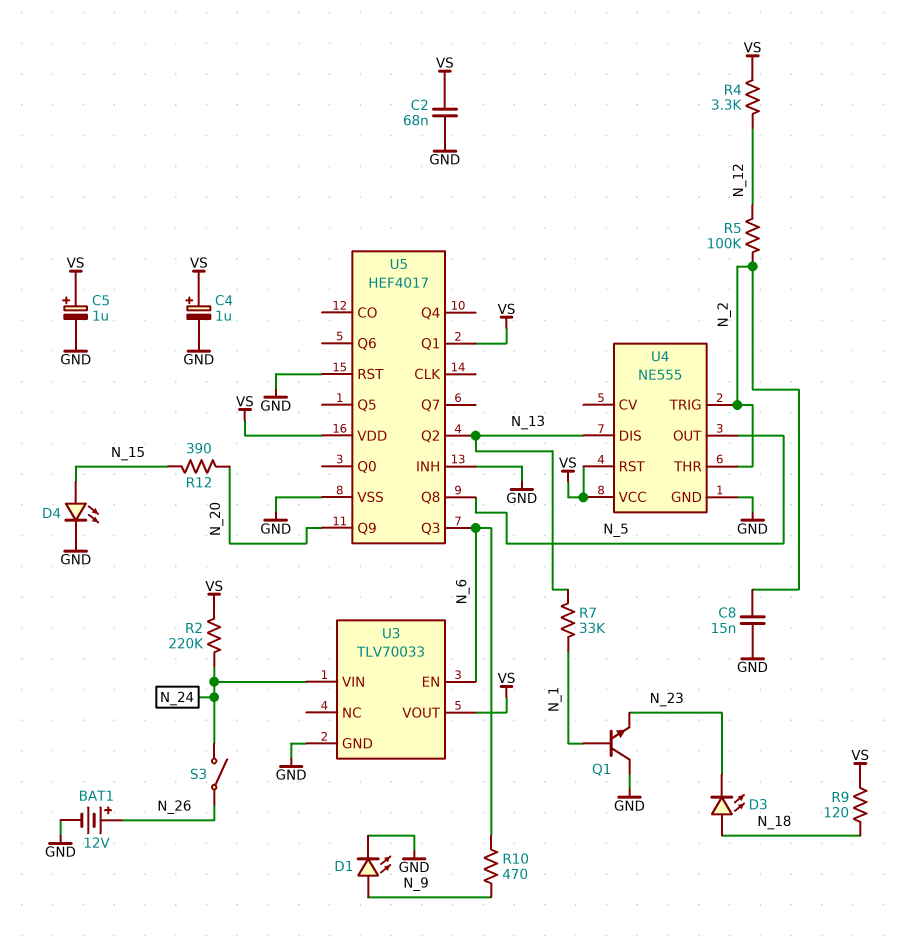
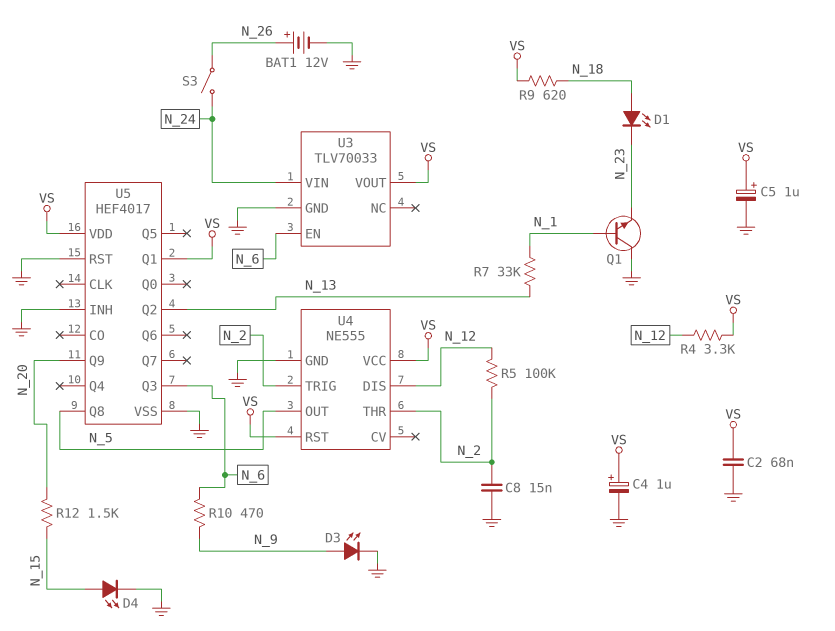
D1: LED (A N_9, K GND) -> LED (A N_18, K N_23)
D3: LED (A N_18, K N_23) -> LED (A N_9, K GND)
R2: 220k (N_24, VS) -> none
R9: 120 (N_18, VS) -> 620 (N_18, VS)
R12: 390 (N_15, N_20) -> 1.5k (N_15, N_20)
U4 pin DIS: N_13 -> N_12

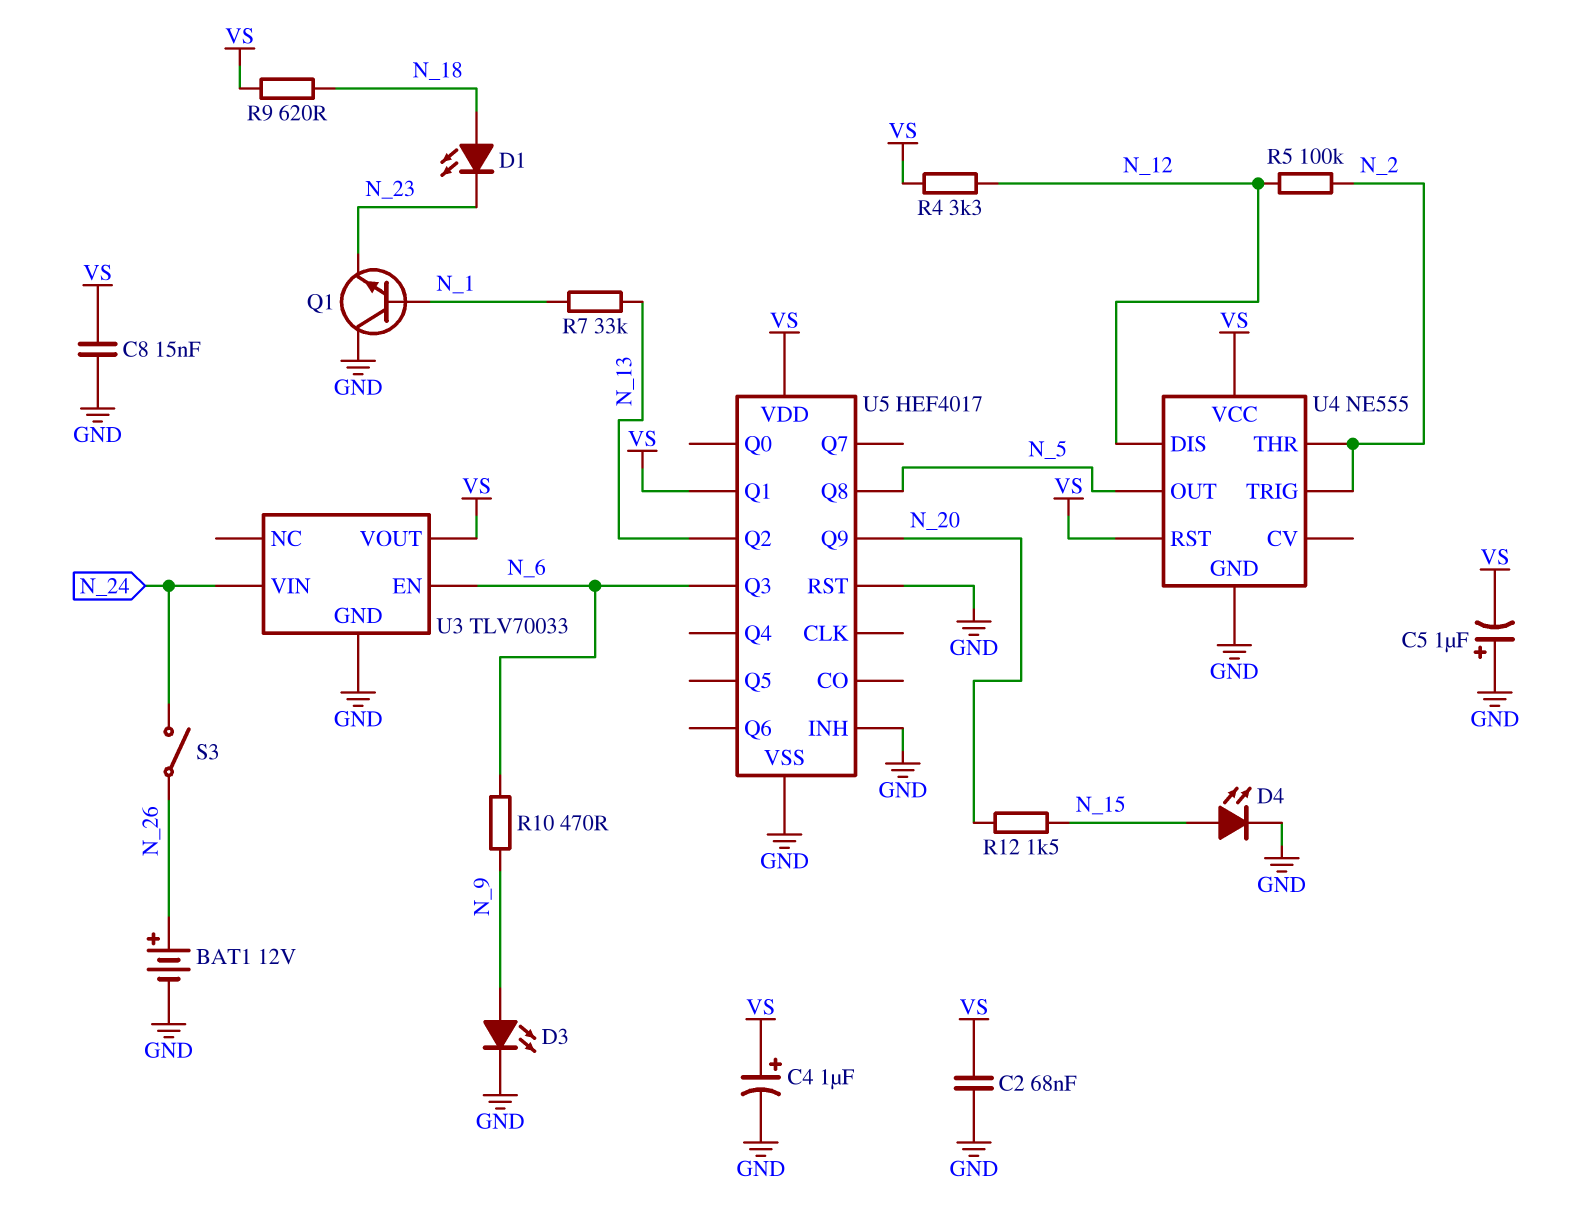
C5: 1uF (plus VS, minus GND) -> 1uF (plus GND, minus VS)
C8: 15nF (GND, N_2) -> 15nF (GND, VS)

